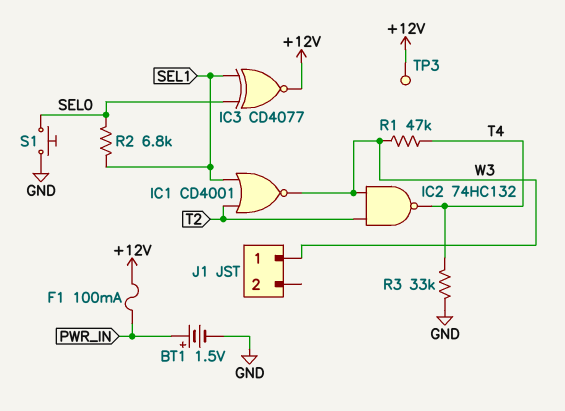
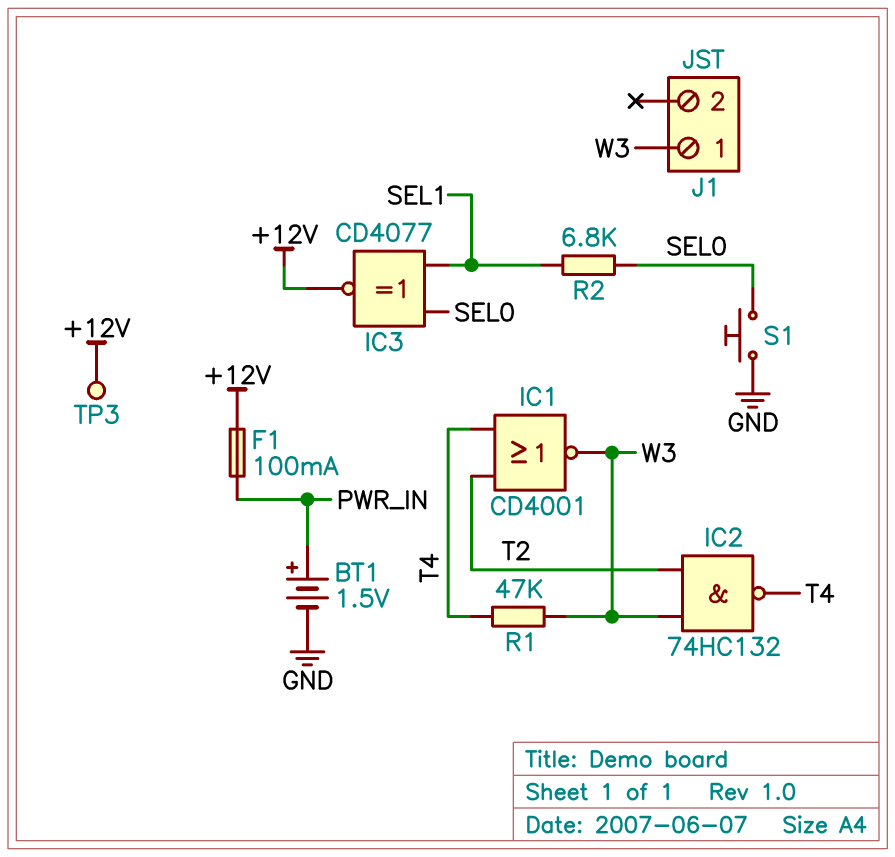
IC1: NOR CD4001 (in SEL1, in T2, out W3) -> NOR CD4001 (in T2, in T4, out W3)
R3: 33k (GND, T4) -> none

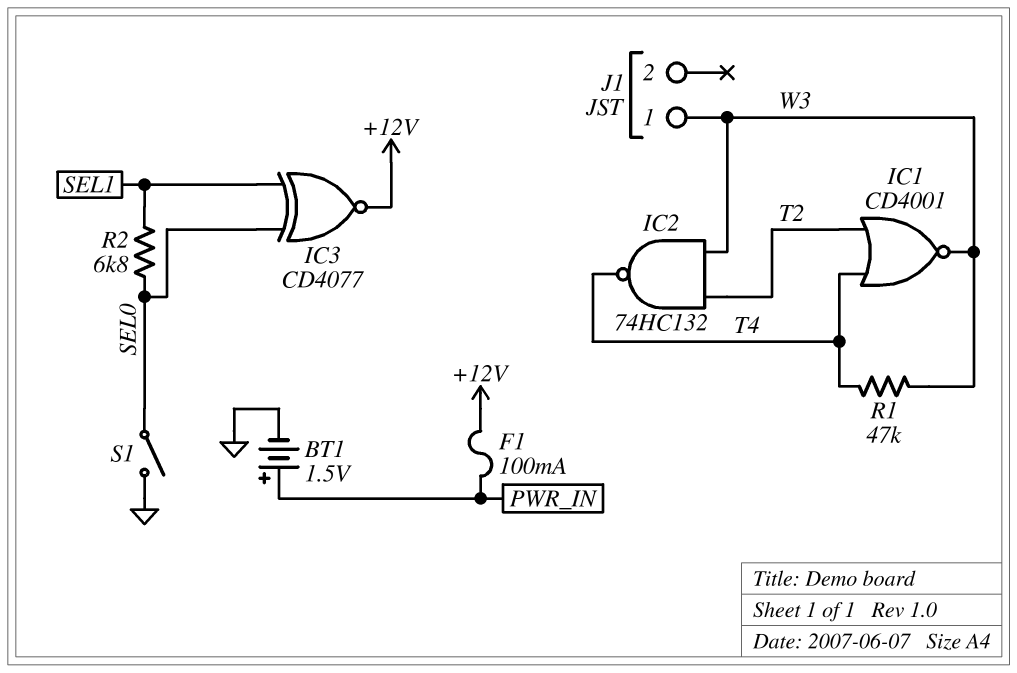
S1: button (GND, SEL0) -> switch (GND, SEL0)
TP3: test point (+12V) -> none

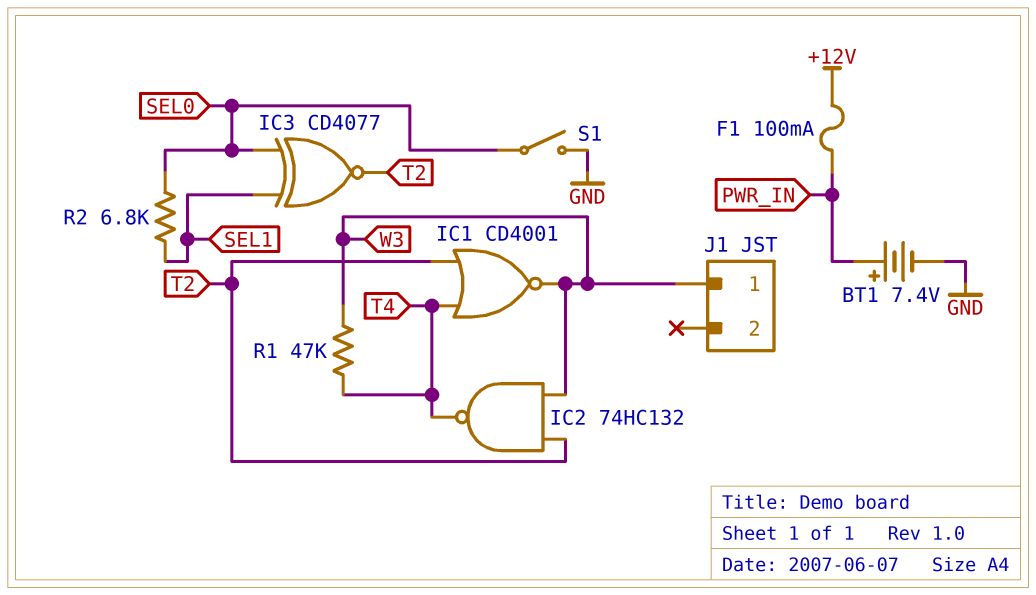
BT1: 1.5V (plus PWR_IN, minus GND) -> 7.4V (plus PWR_IN, minus GND)
IC3: XNOR CD4077 (in SEL0, in SEL1, out +12V) -> XNOR CD4077 (in SEL0, in SEL1, out T2)

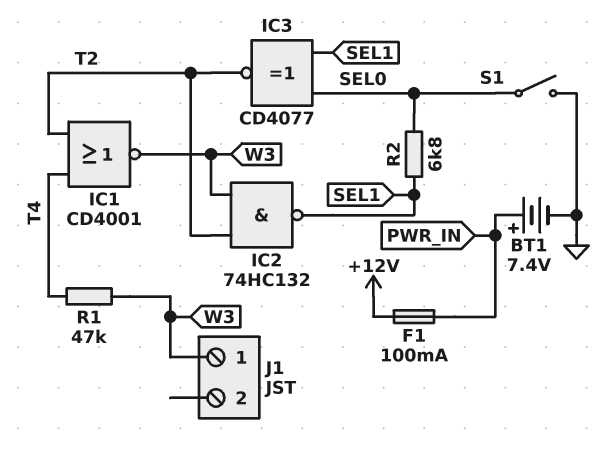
IC2: NAND 74HC132 (in T2, in W3, out T4) -> NAND 74HC132 (in T2, in W3, out SEL1)

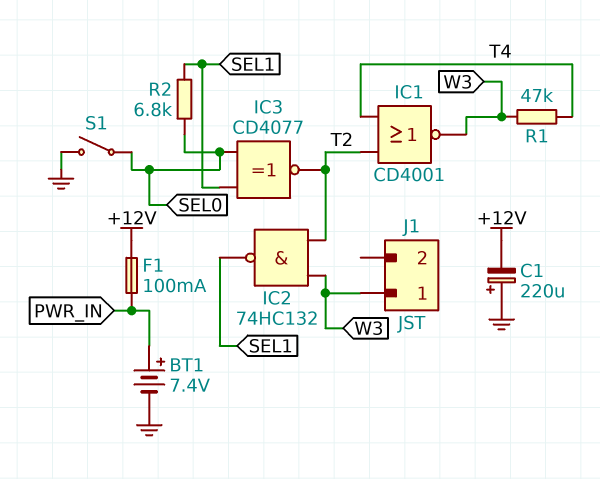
C1: none -> 220uF (plus GND, minus +12V)

